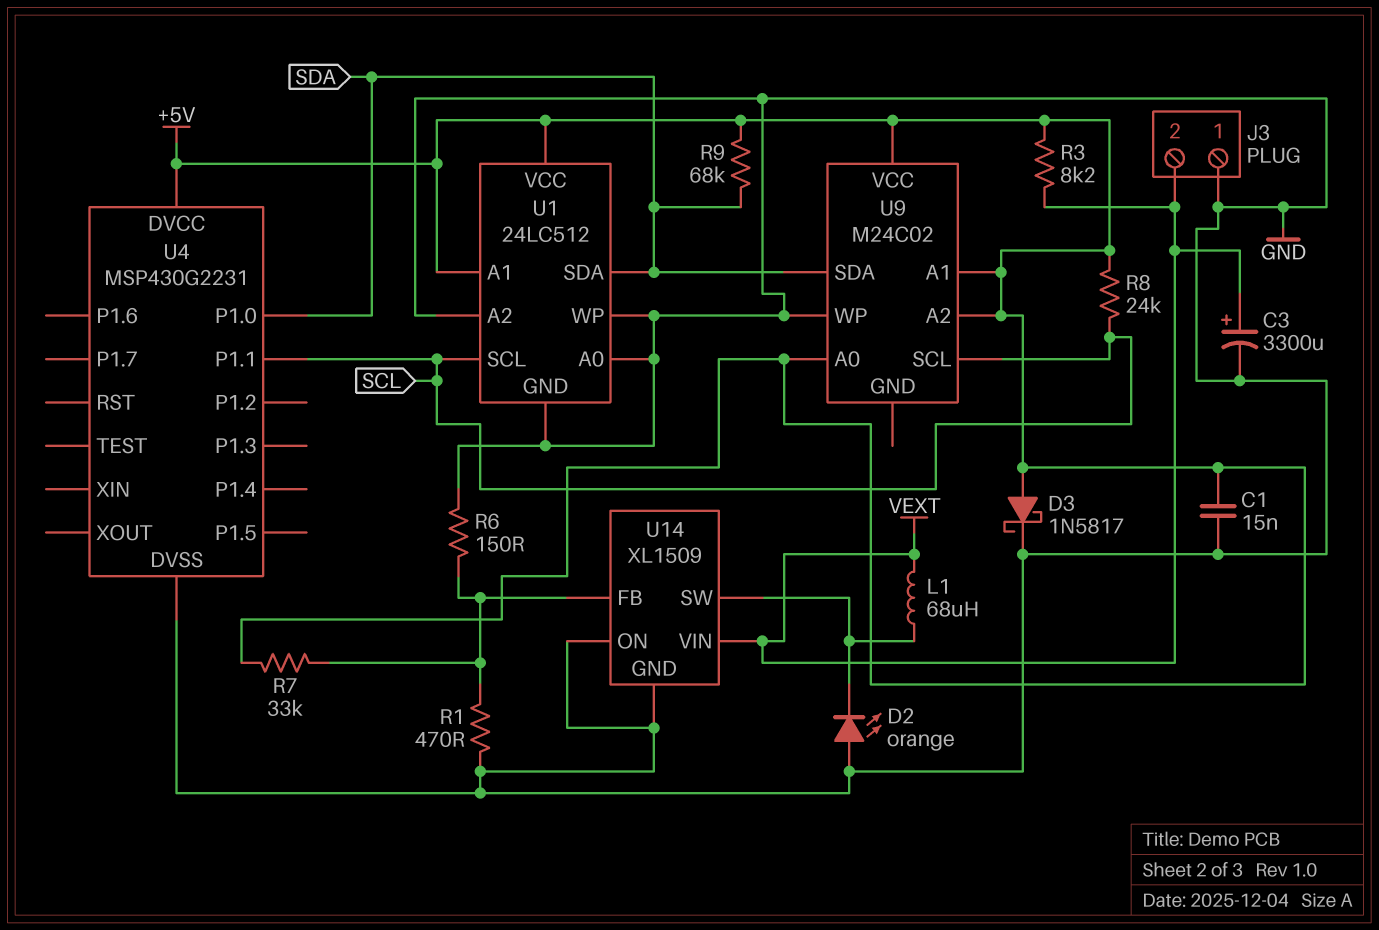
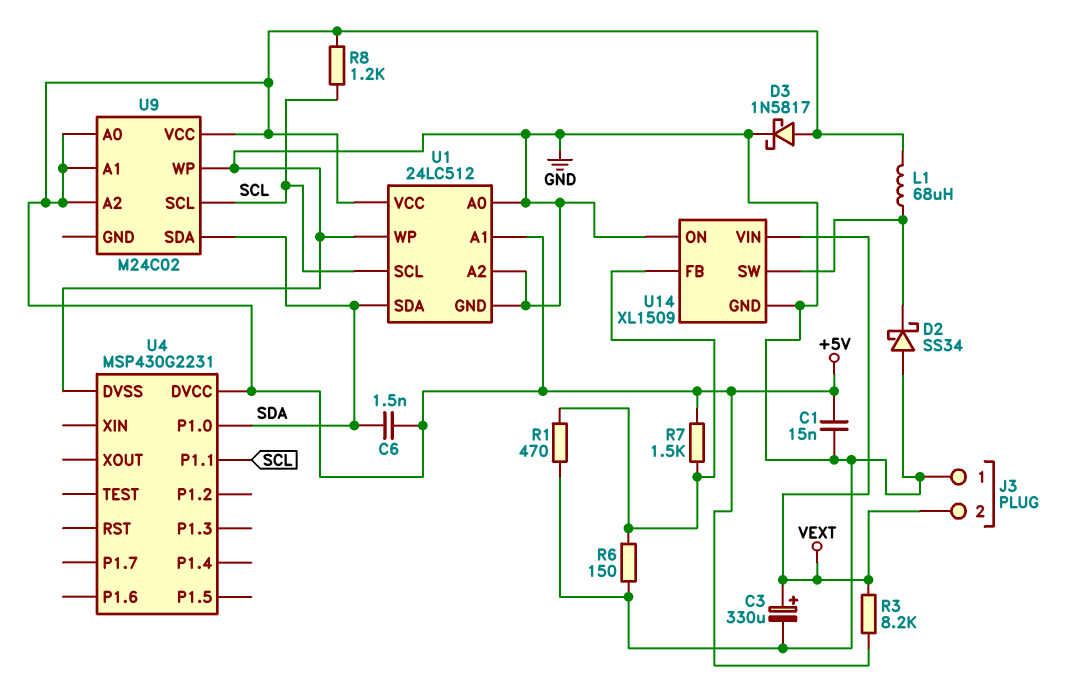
C3: 3300uF (plus VEXT, minus GND) -> 330uF (plus VEXT, minus GND)
C6: none -> 1.5nF (+5V, SDA)
D2: LED orange (A GND, K U14/SW) -> schottky SS34 (A GND, K U14/SW)
L1: 68uH (U14/SW, VEXT) -> 68uH (+5V, U14/SW)
R7: 33k (+5V, U14/FB) -> 1.5k (+5V, U14/FB)
R8: 24k (+5V, SCL) -> 1.2k (+5V, SCL)
R9: 68k (+5V, SDA) -> none

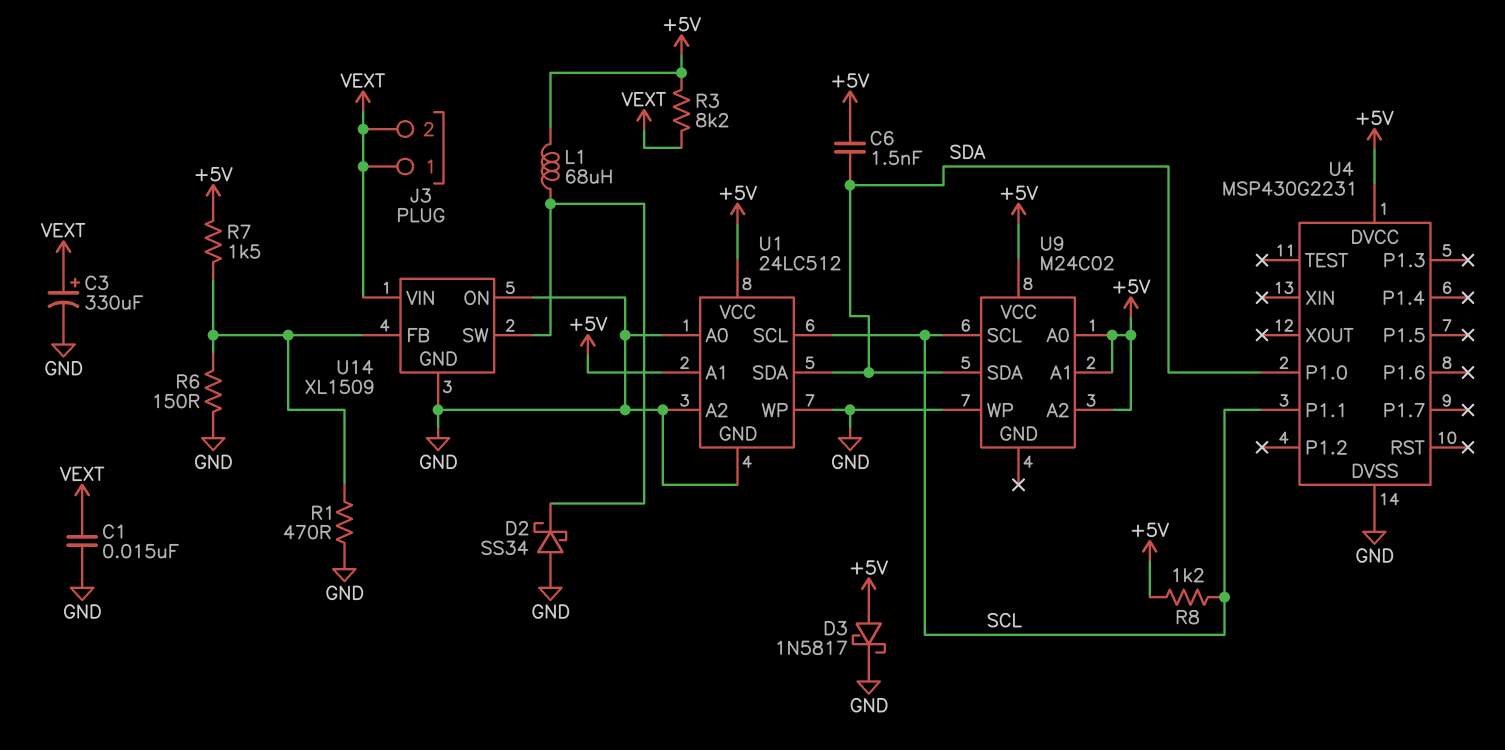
C1: 15nF (+5V, GND) -> 15nF (GND, VEXT)
J3 pin 1: GND -> VEXT

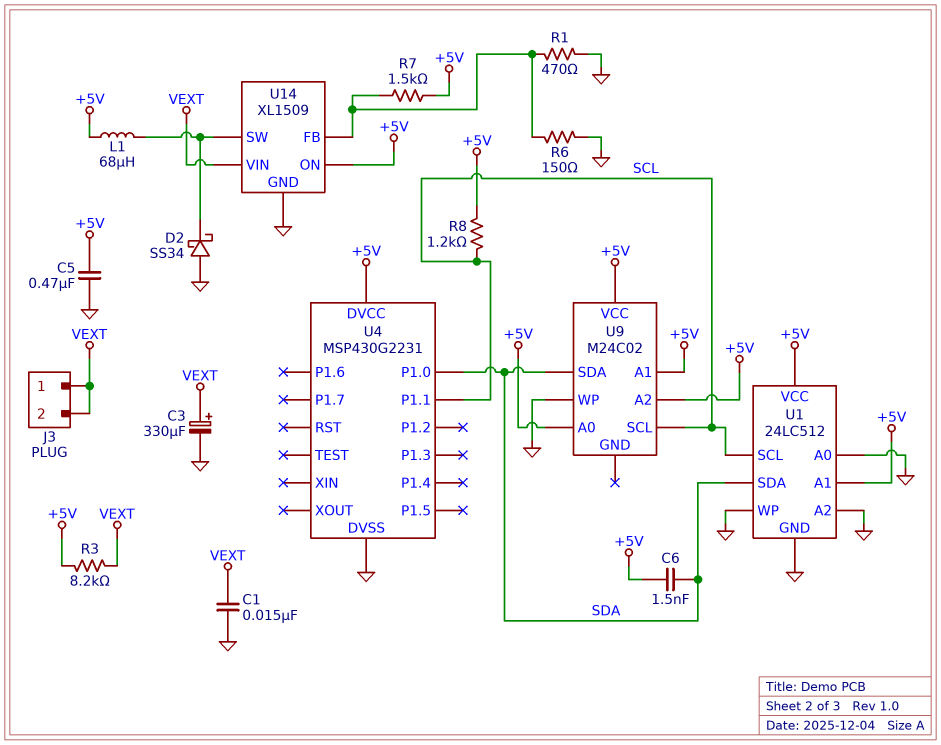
C5: none -> 470nF (+5V, GND)
D3: schottky 1N5817 (A +5V, K GND) -> none
U14 pin ON: GND -> +5V

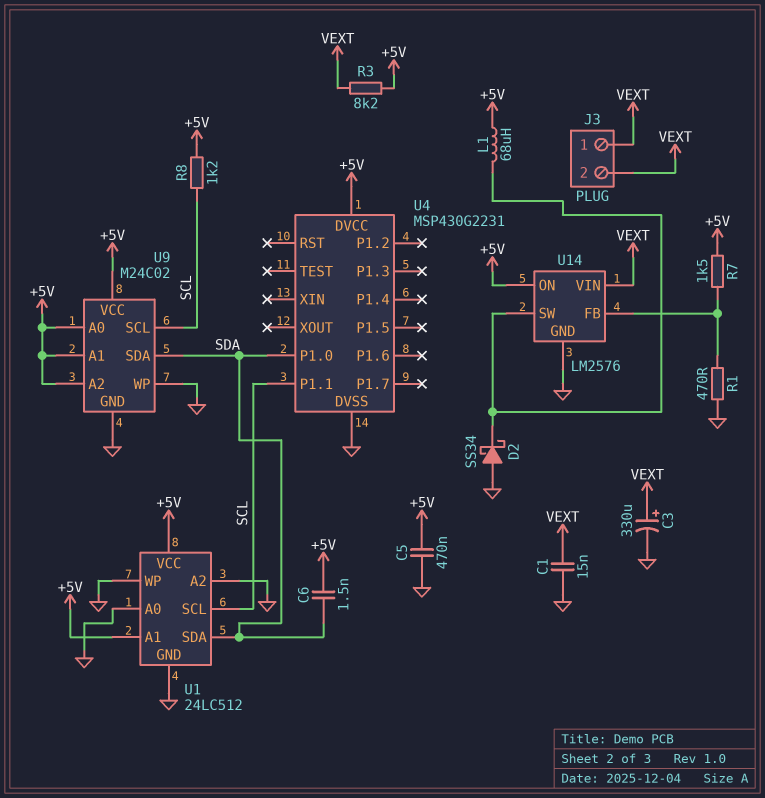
R6: 150 (GND, U14/FB) -> none
U9 pin GND: none -> GND
U14: XL1509 -> LM2576

